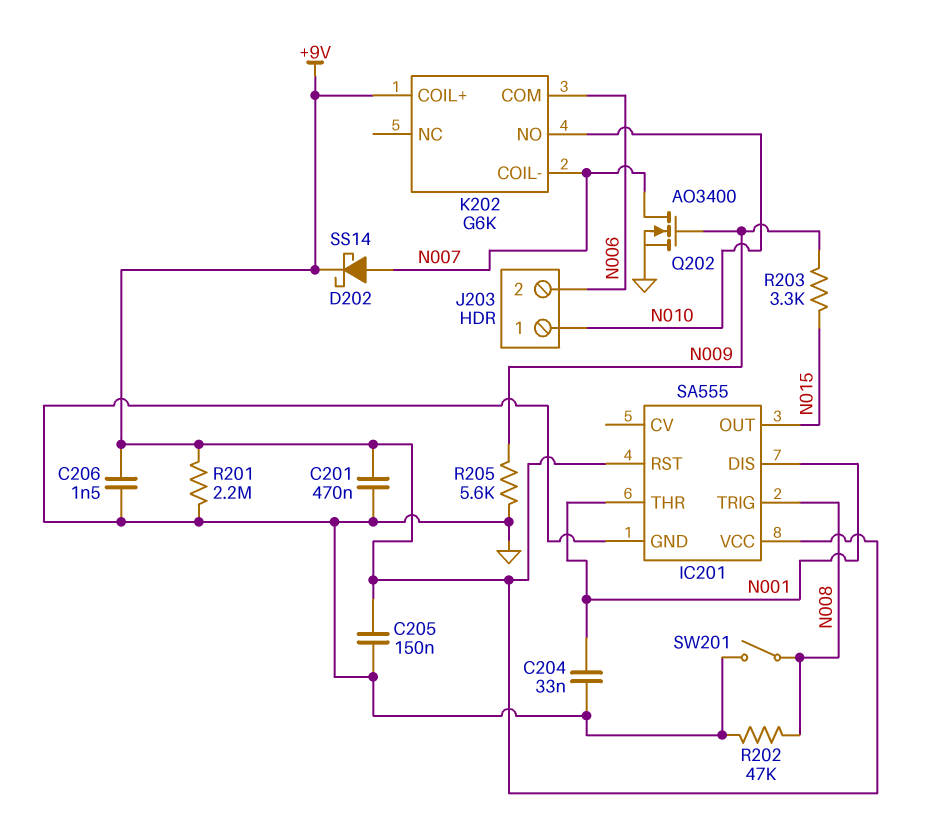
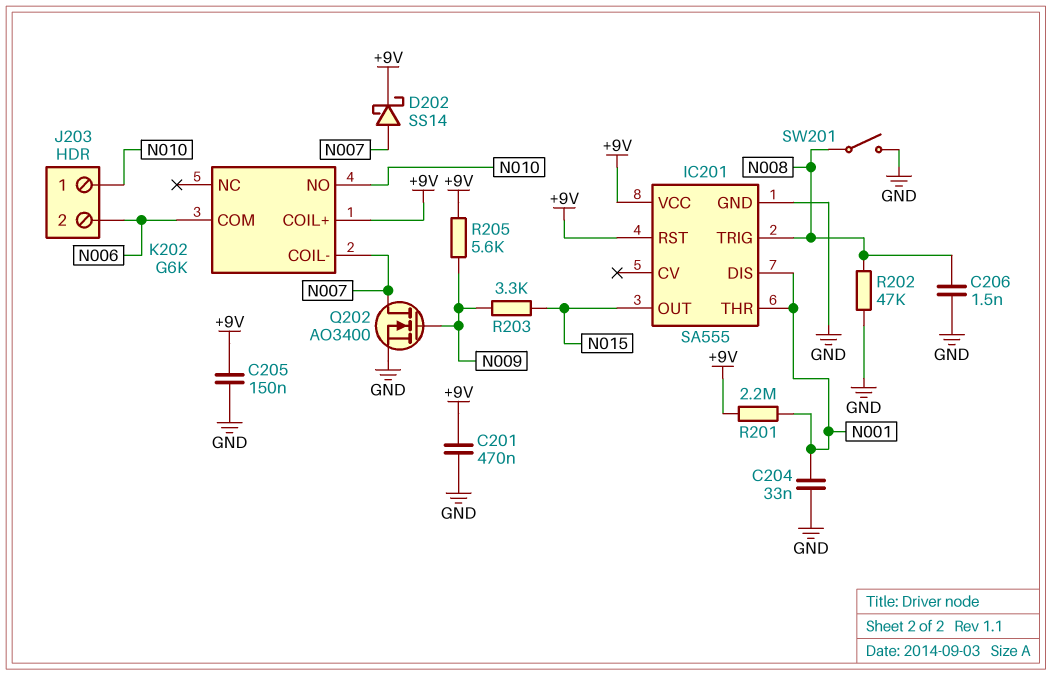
C206: 1.5nF (+9V, GND) -> 1.5nF (GND, N008)
R201: 2.2M (+9V, GND) -> 2.2M (+9V, N001)
R205: 5.6k (GND, N009) -> 5.6k (+9V, N009)

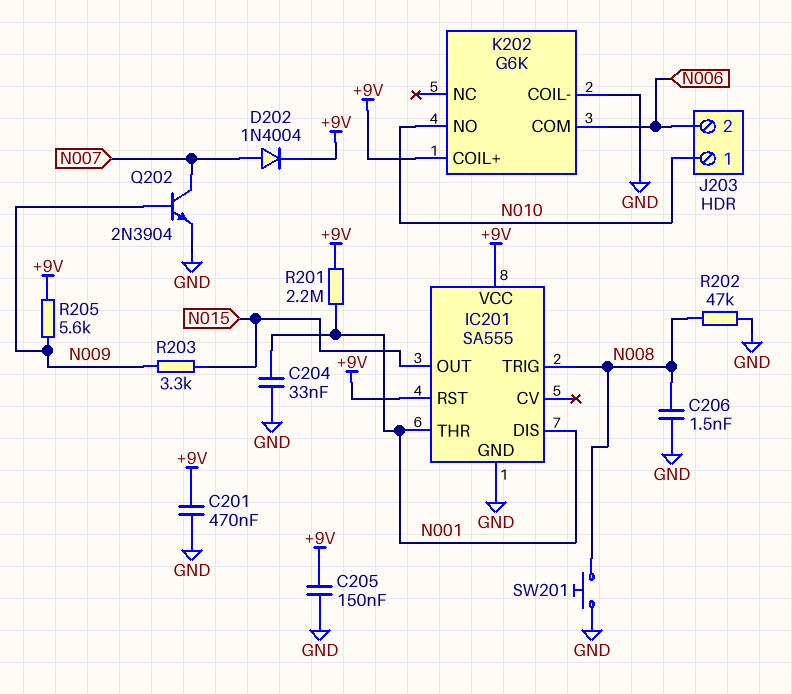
D202: schottky SS14 (A N007, K +9V) -> diode 1N4004 (A N007, K +9V)
K202 pin COIL-: N007 -> GND
Q202: NMOS AO3400 (G N009, D N007, S GND) -> NPN 2N3904 (B N009, C N007, E GND)
SW201: switch (GND, N008) -> button (GND, N008)

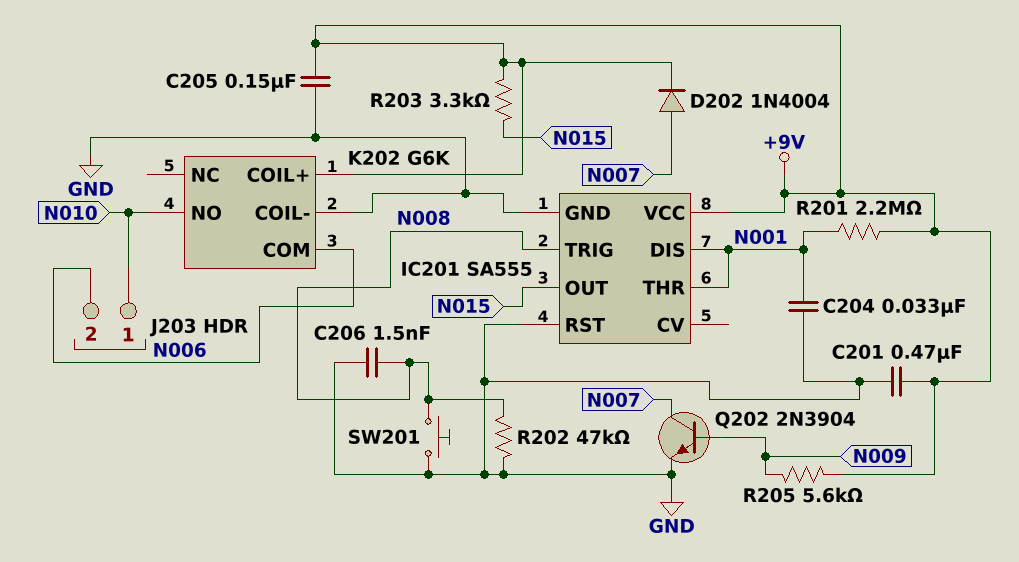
IC201 pin RST: +9V -> GND
R203: 3.3k (N009, N015) -> 3.3k (+9V, N015)

